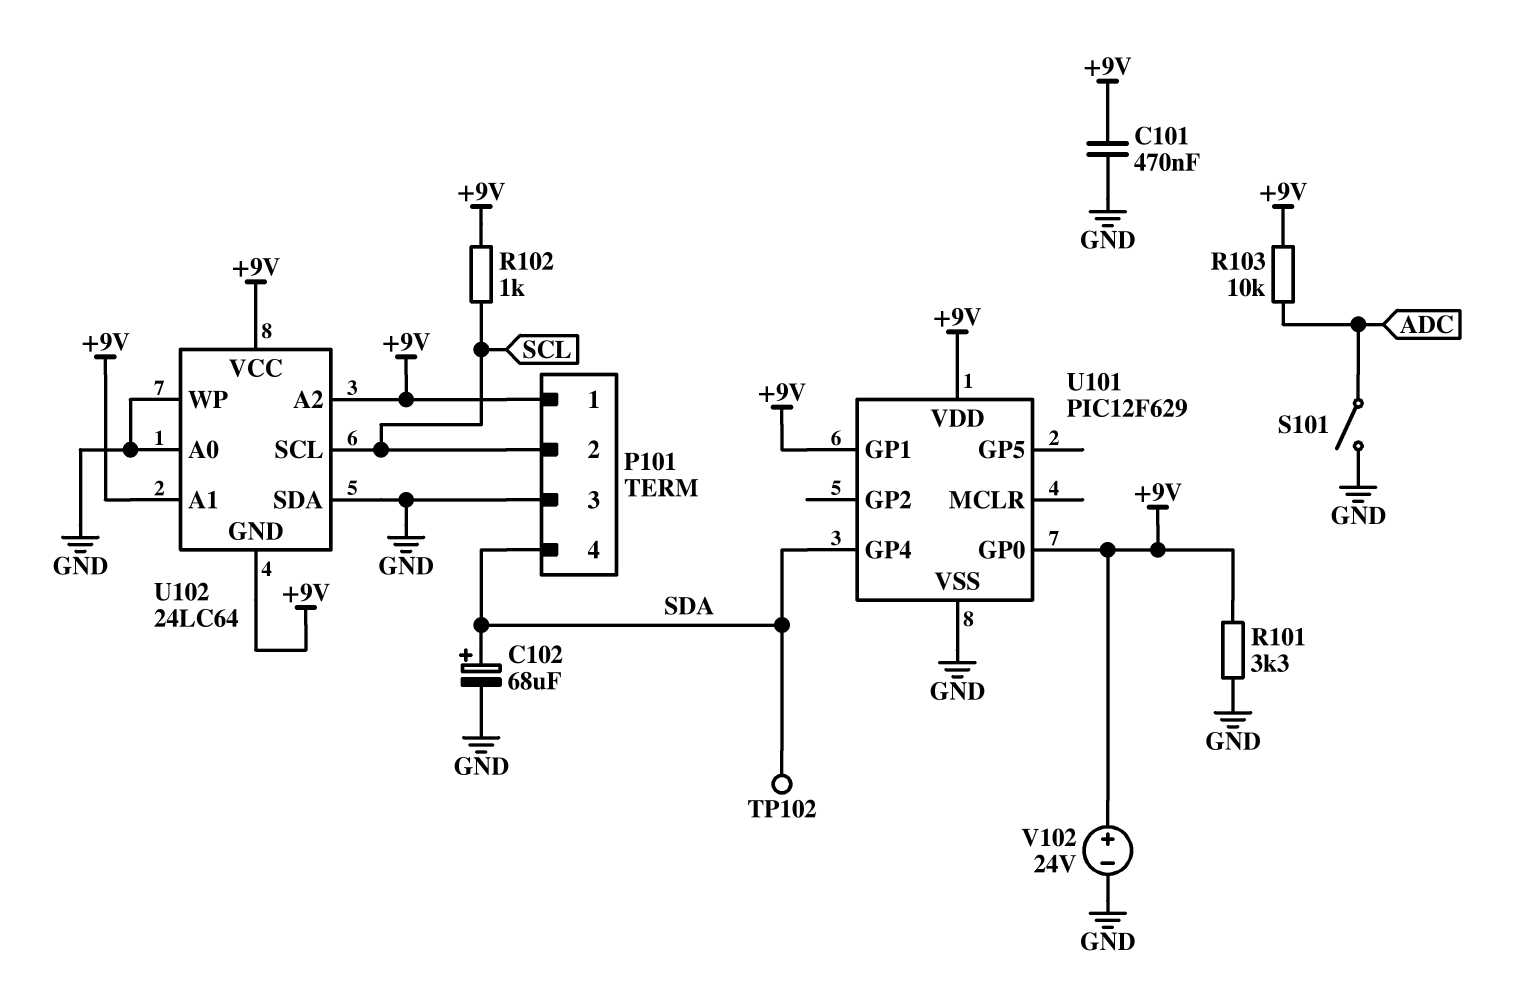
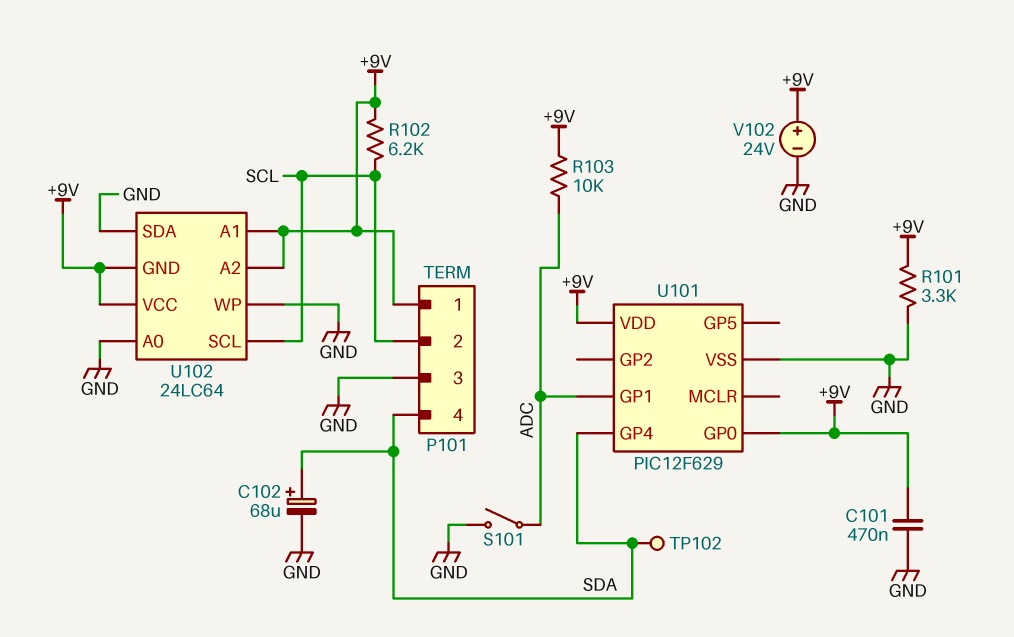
R102: 1k (+9V, SCL) -> 6.2k (+9V, SCL)
U101 pin GP1: +9V -> ADC

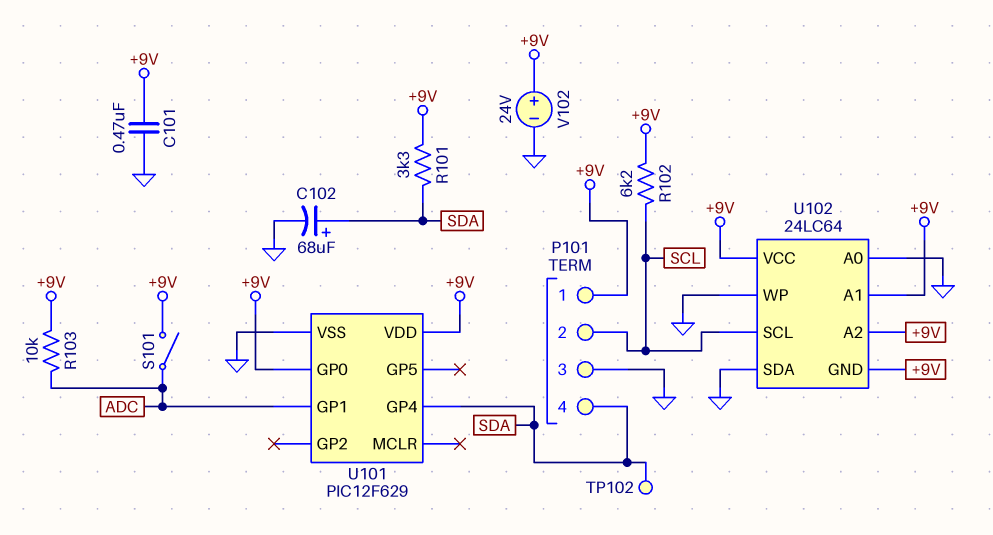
R101: 3.3k (+9V, GND) -> 3.3k (+9V, SDA)
S101: switch (ADC, GND) -> switch (+9V, ADC)

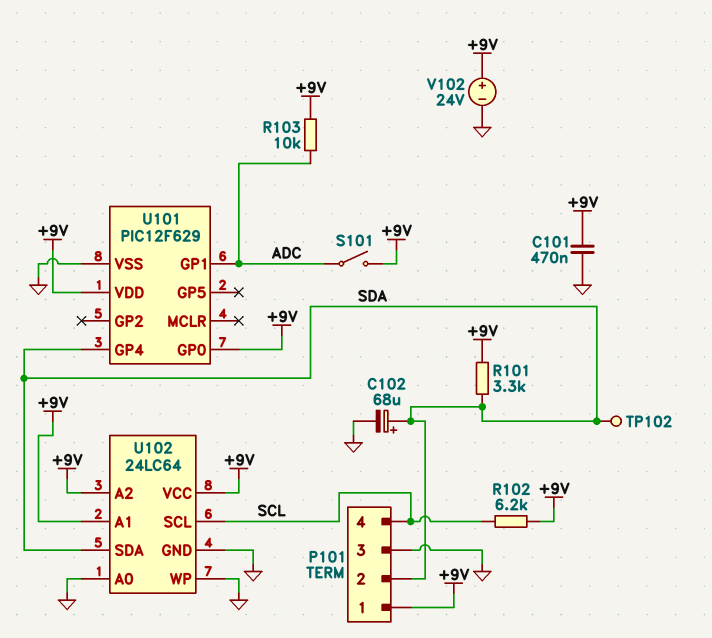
P101 pin 2: SCL -> SDA
P101 pin 4: SDA -> SCL
U102 pin GND: +9V -> GND
U102 pin SDA: GND -> SDA

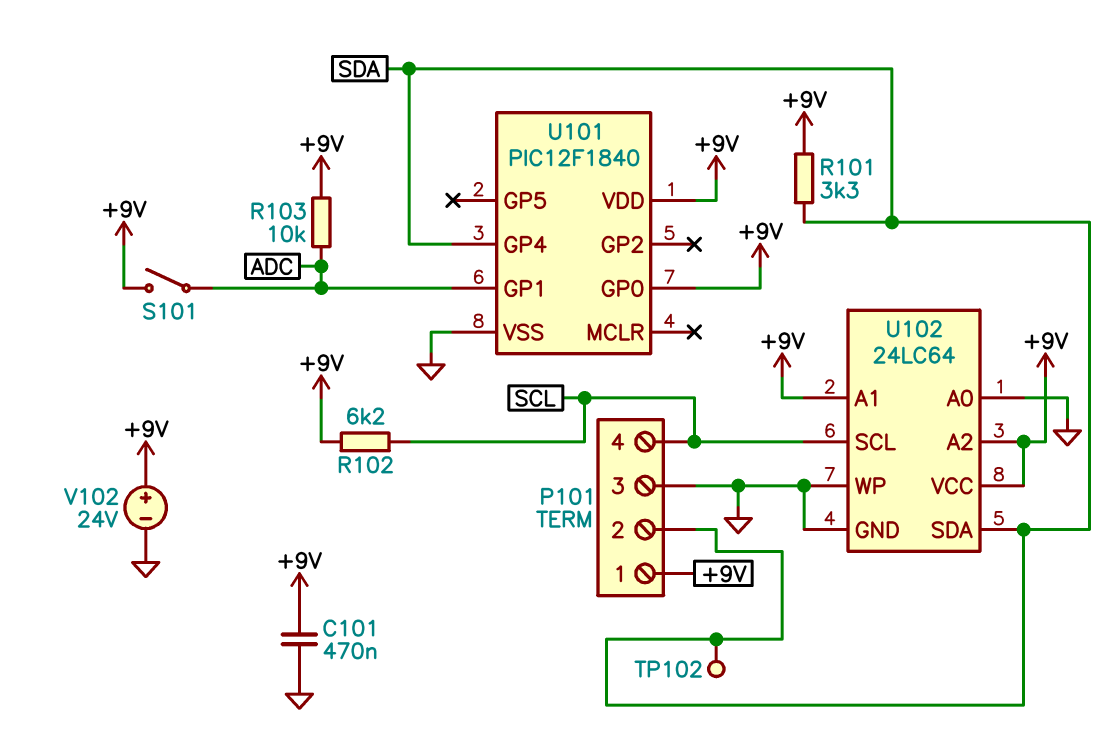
C102: 68uF (plus SDA, minus GND) -> none
U101: PIC12F629 -> PIC12F1840

